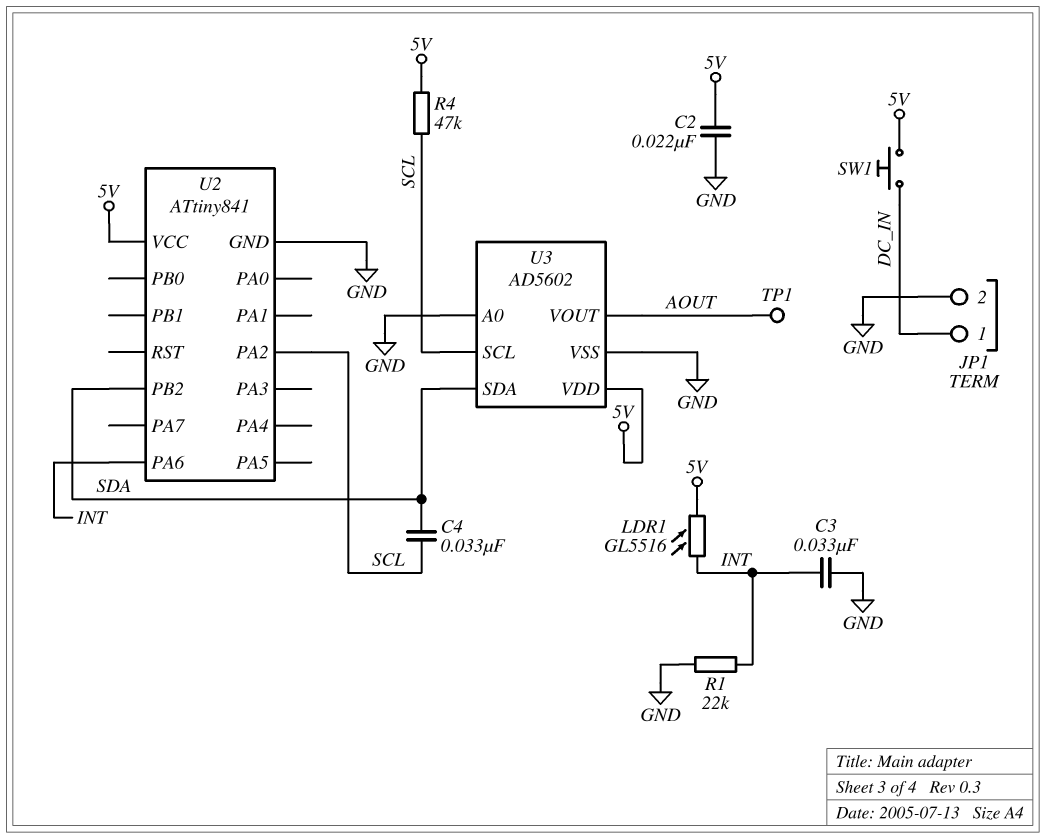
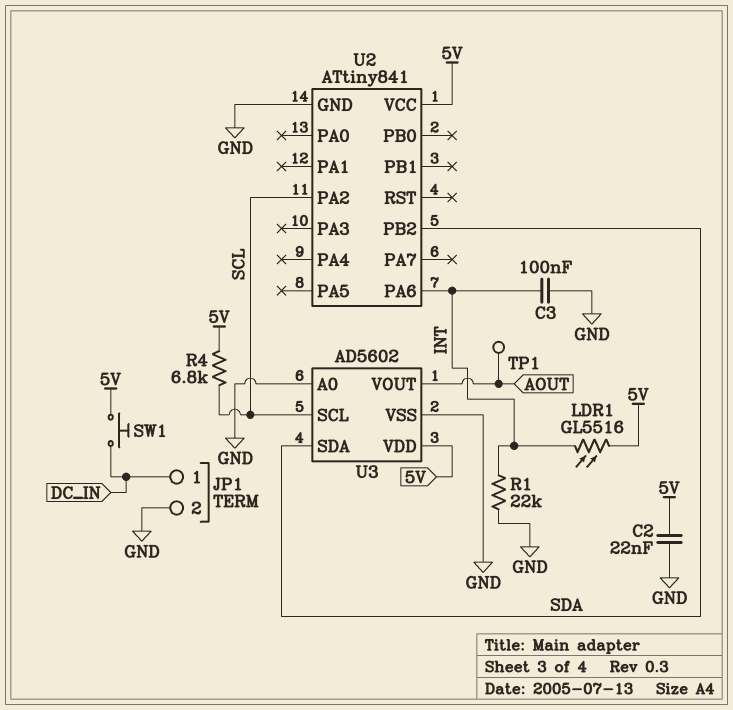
C3: 33nF (GND, INT) -> 100nF (GND, INT)
C4: 33nF (SCL, SDA) -> none
R4: 47k (5V, SCL) -> 6.8k (5V, SCL)

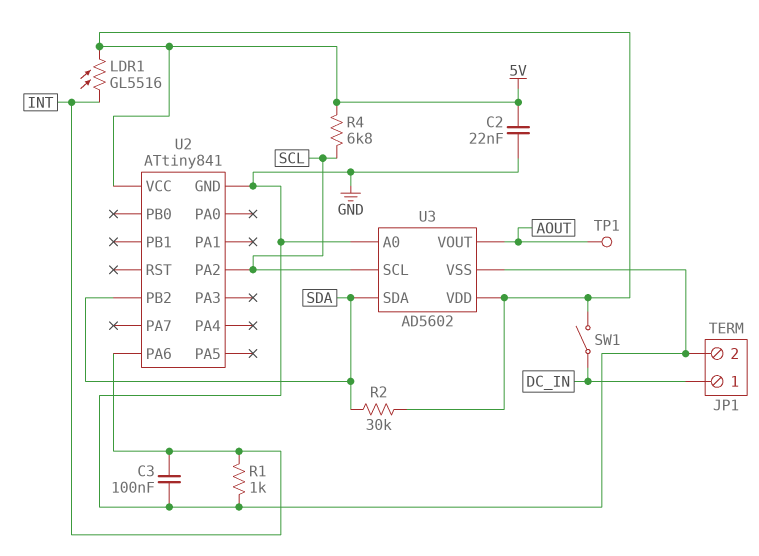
R1: 22k (GND, INT) -> 1k (GND, INT)
R2: none -> 30k (5V, SDA)
SW1: button (5V, DC_IN) -> switch (5V, DC_IN)

